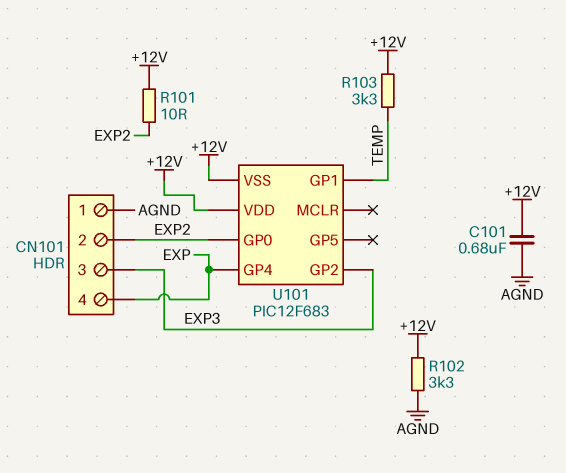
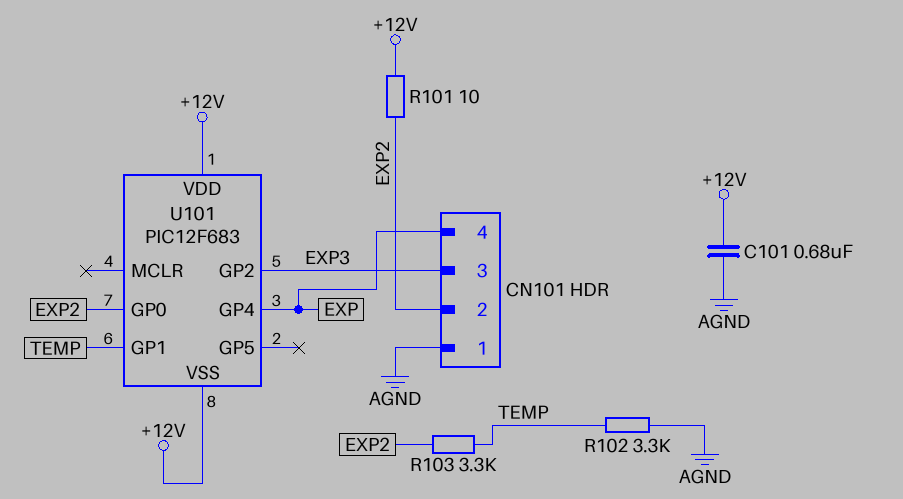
R102: 3.3k (+12V, AGND) -> 3.3k (AGND, TEMP)
R103: 3.3k (+12V, TEMP) -> 3.3k (EXP2, TEMP)

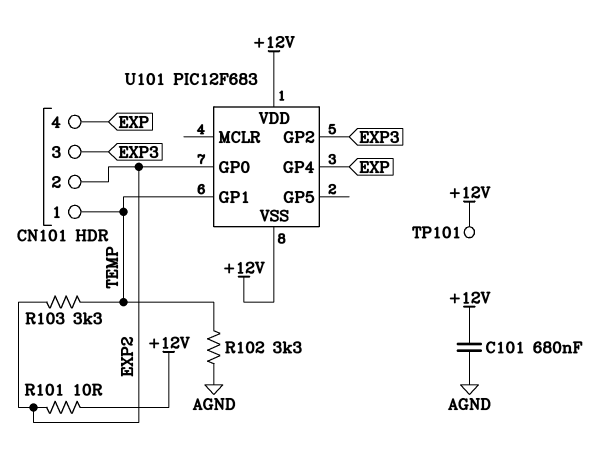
CN101 pin 1: AGND -> TEMP
TP101: none -> test point (+12V)

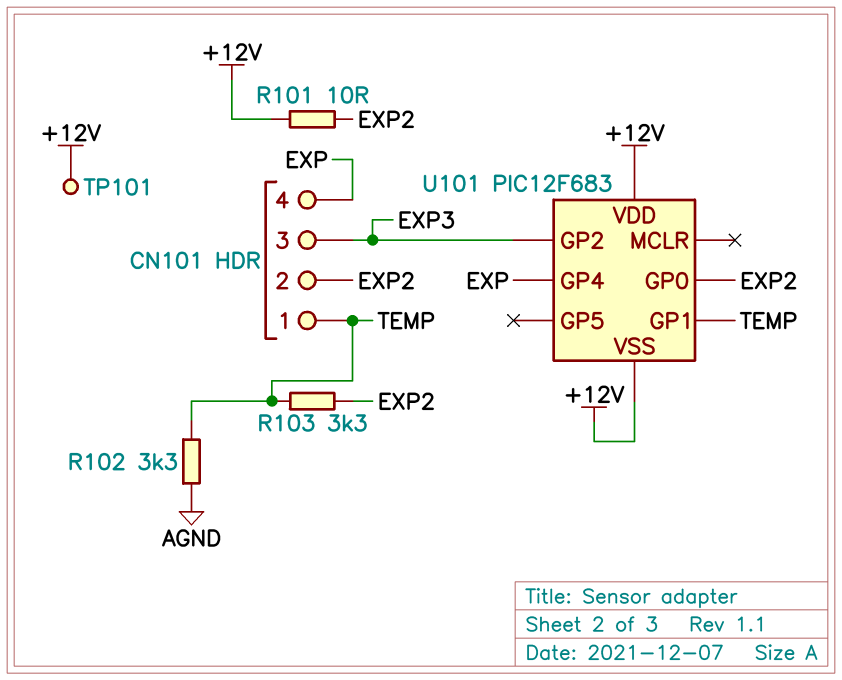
C101: 680nF (+12V, AGND) -> none

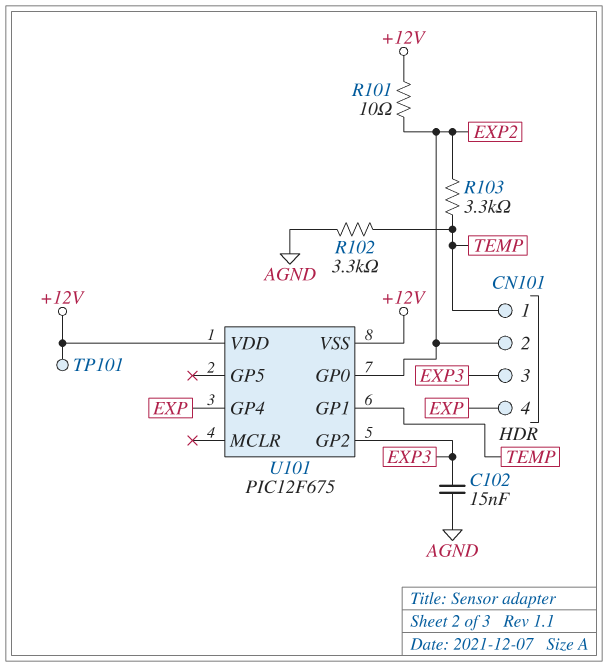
C102: none -> 15nF (AGND, EXP3)
U101: PIC12F683 -> PIC12F675

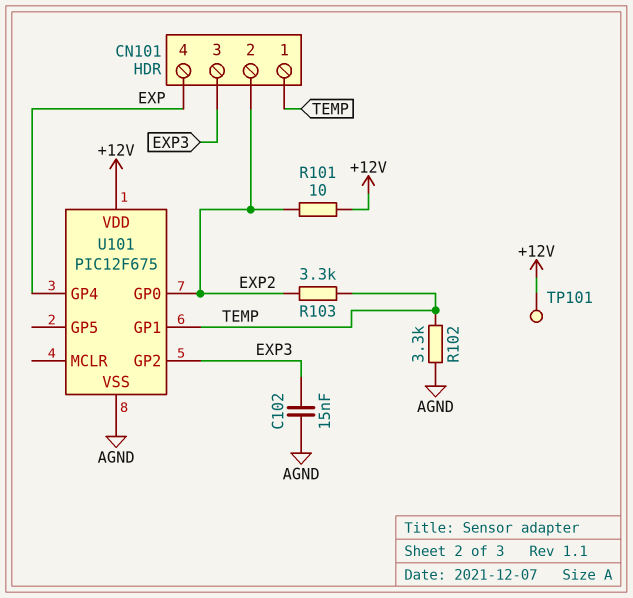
U101 pin VSS: +12V -> AGND

